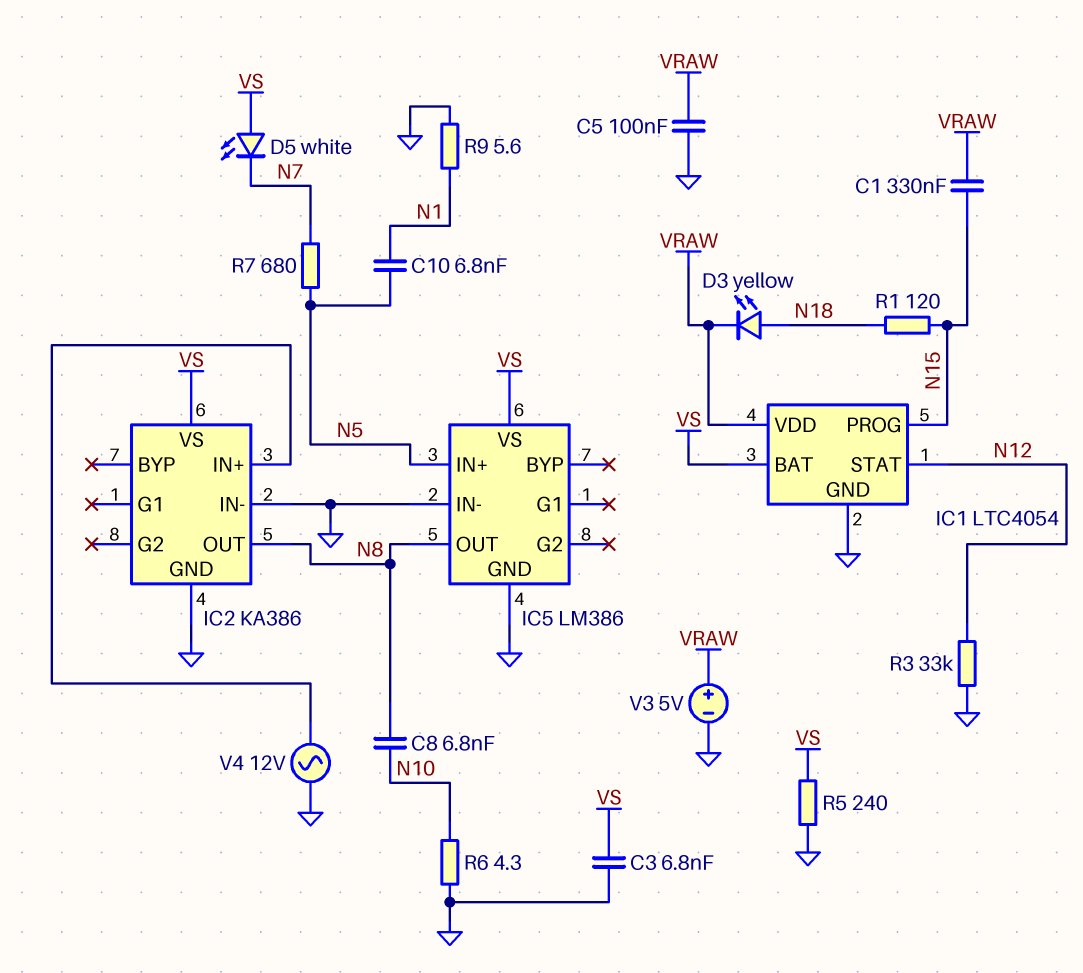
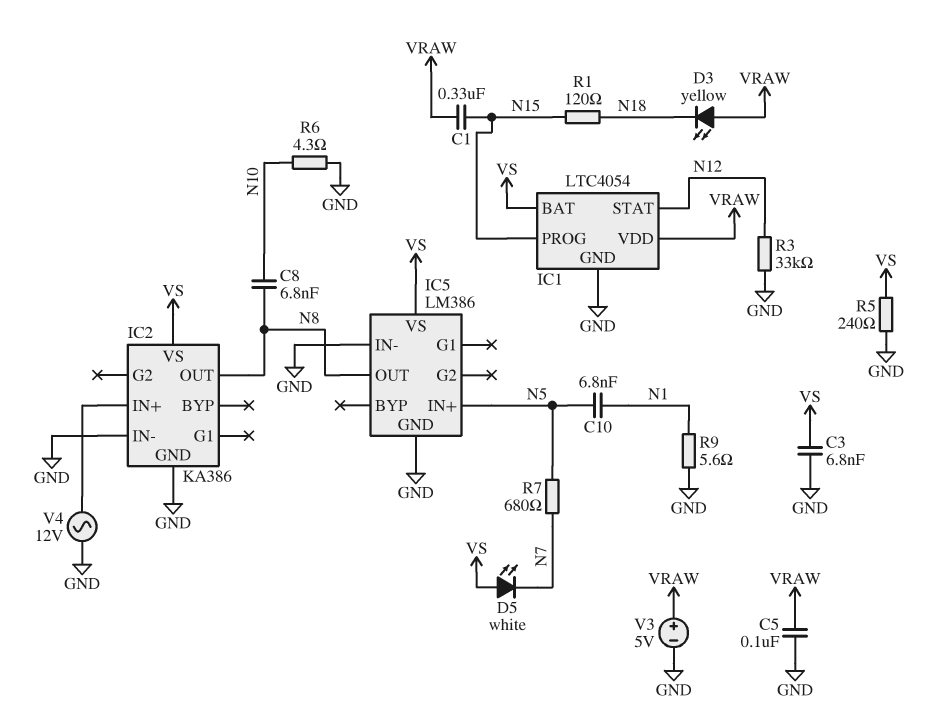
D3: LED yellow (A N18, K VRAW) -> LED yellow (A VRAW, K N18)

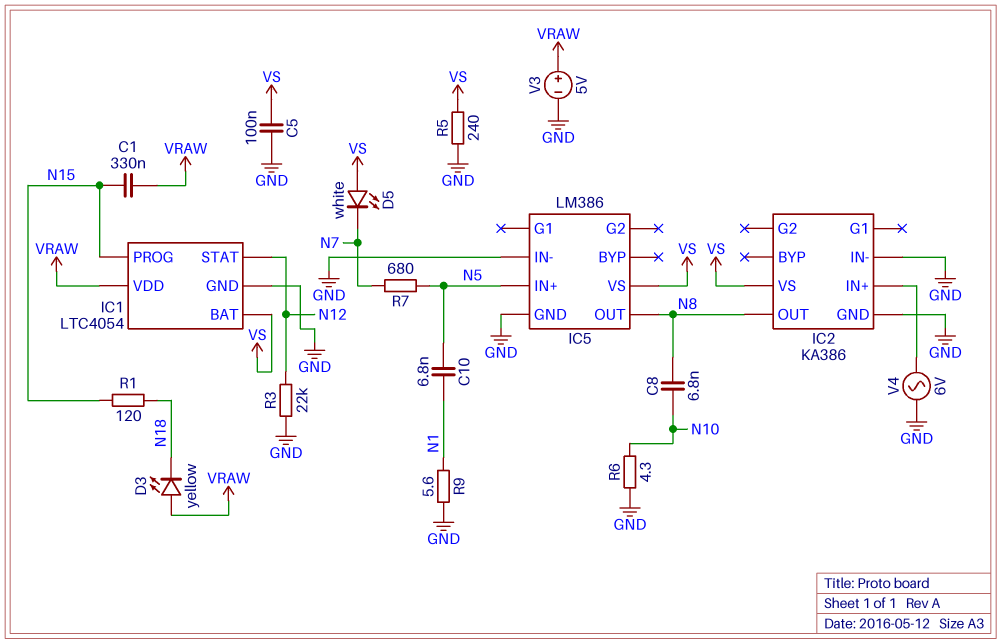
C3: 6.8nF (GND, VS) -> none
C5: 100nF (GND, VRAW) -> 100nF (GND, VS)
R3: 33k (GND, N12) -> 22k (GND, N12)
V4: AC 12V (GND, IC2/IN+) -> AC 6V (GND, IC2/IN+)

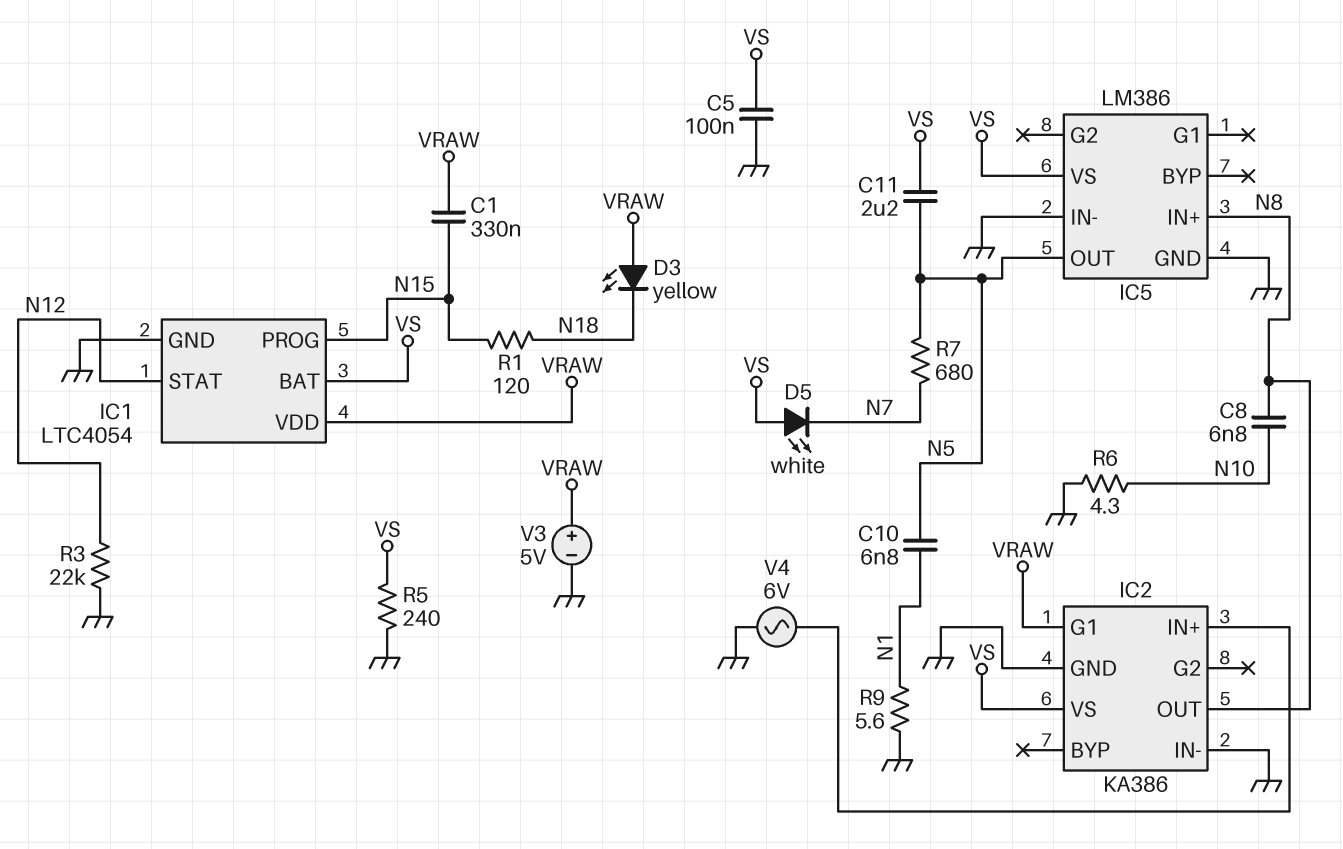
C11: none -> 2.2uF (N5, VS)
IC2 pin G1: none -> VRAW
IC5 pin IN+: N5 -> N8
IC5 pin OUT: N8 -> N5

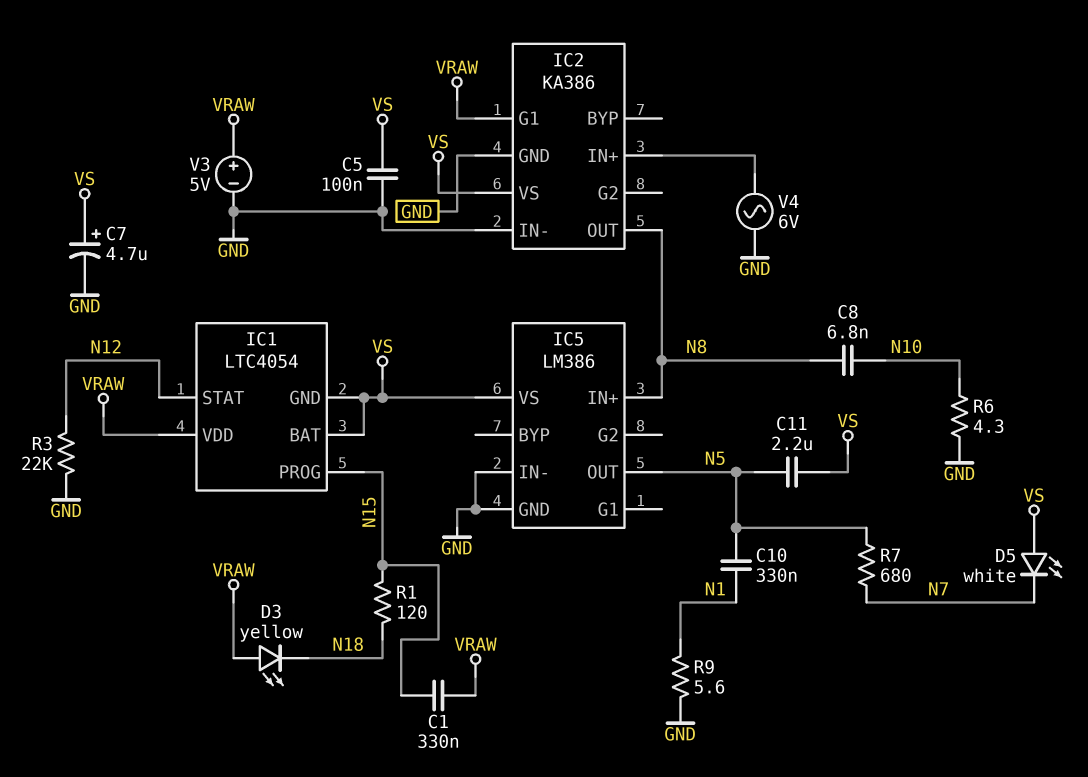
C7: none -> 4.7uF (plus VS, minus GND)
C10: 6.8nF (N1, N5) -> 330nF (N1, N5)
IC1 pin GND: GND -> VS
R5: 240 (GND, VS) -> none

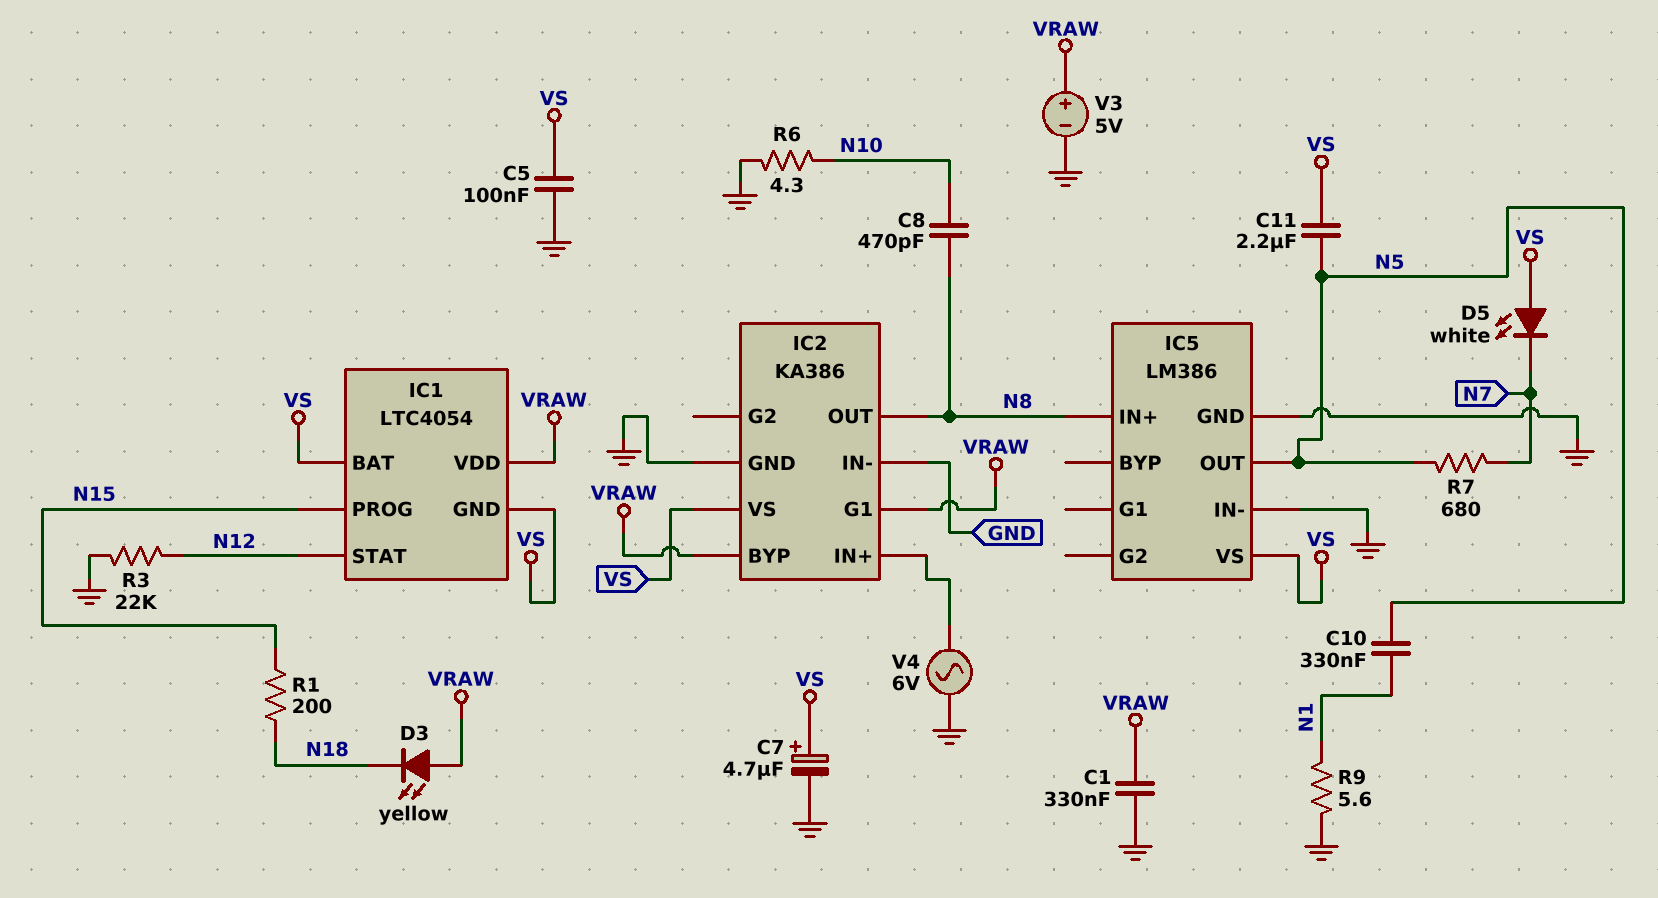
C1: 330nF (N15, VRAW) -> 330nF (GND, VRAW)
C8: 6.8nF (N8, N10) -> 470pF (N8, N10)
IC2 pin BYP: none -> VRAW
R1: 120 (N15, N18) -> 200 (N15, N18)

